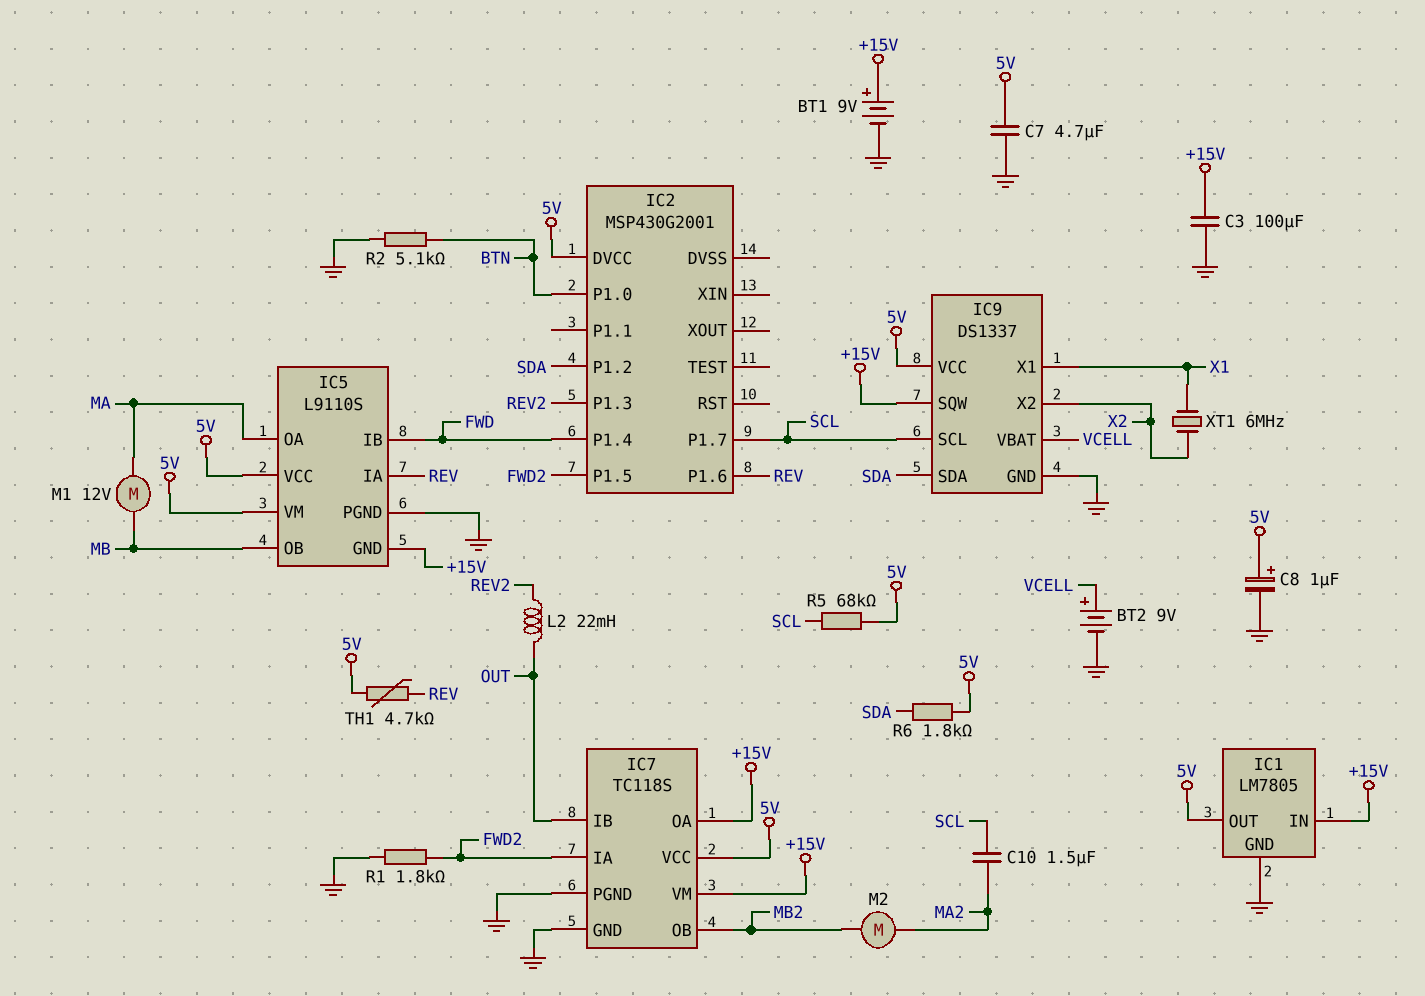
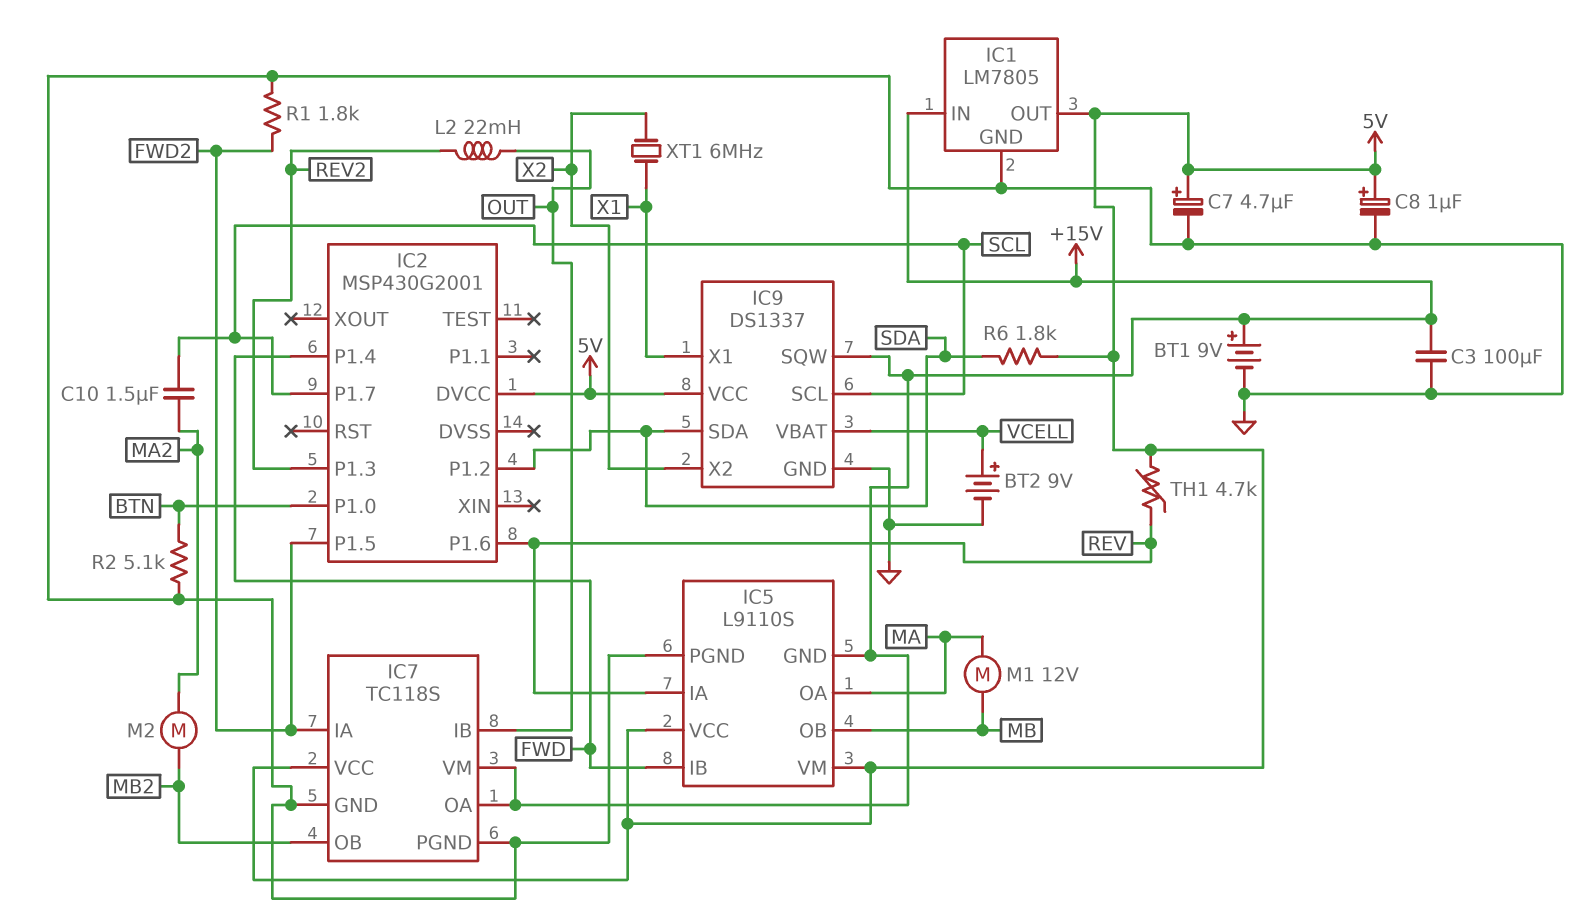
C7: 4.7uF (5V, GND) -> 4.7uF (plus 5V, minus GND)
R5: 68k (5V, SCL) -> none

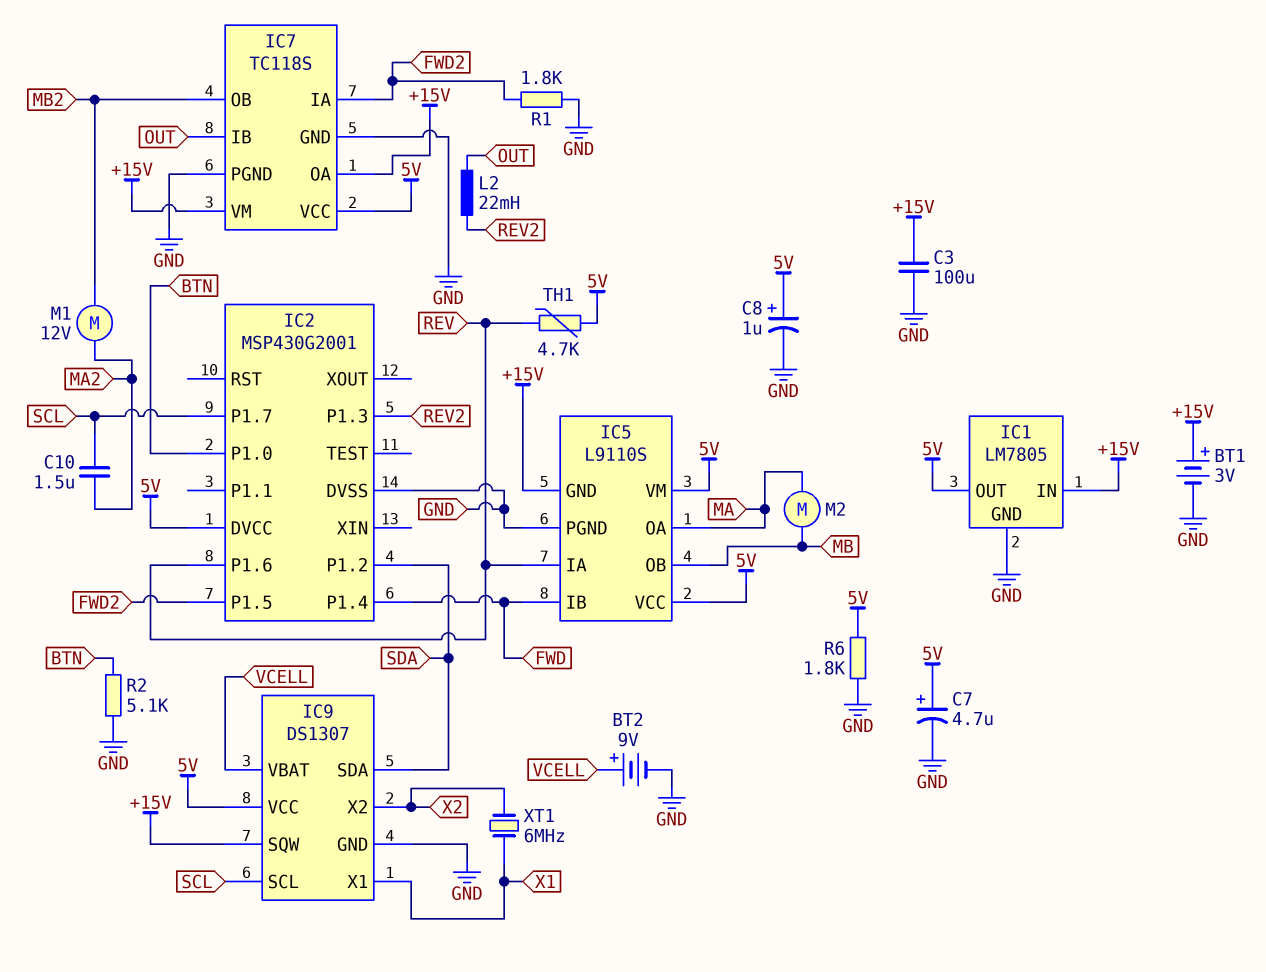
BT1: 9V (plus +15V, minus GND) -> 3V (plus +15V, minus GND)
IC2 pin DVSS: none -> GND
IC9: DS1337 -> DS1307
M1: motor 12V (MA, MB) -> motor 12V (MA2, MB2)
M2: motor (MA2, MB2) -> motor (MA, MB)
R6: 1.8k (5V, SDA) -> 1.8k (5V, GND)

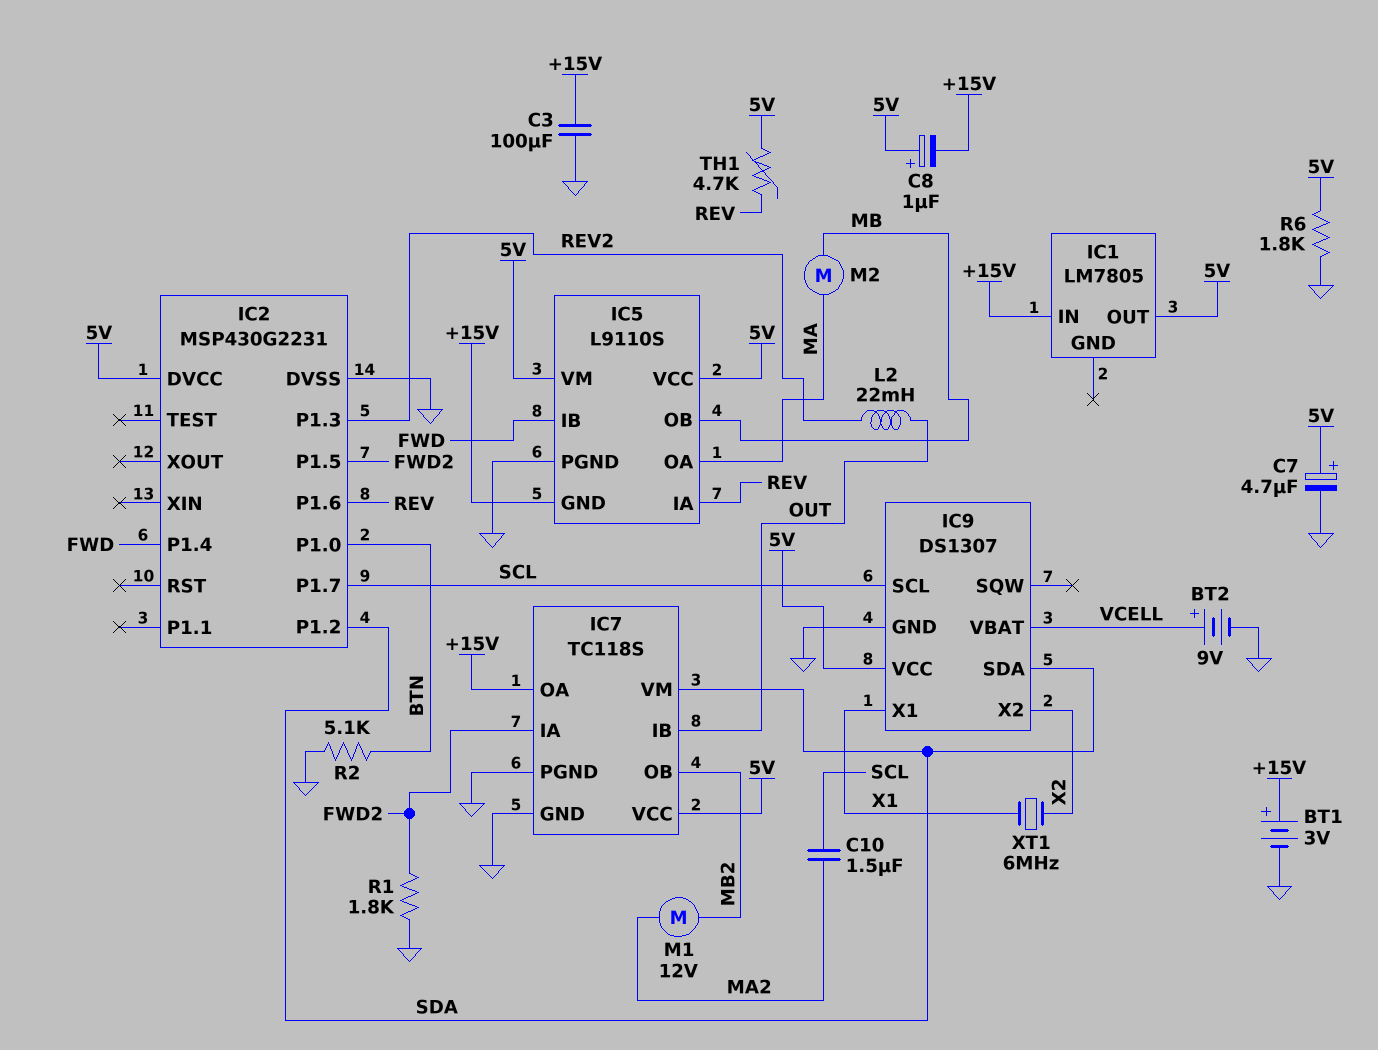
C8: 1uF (plus 5V, minus GND) -> 1uF (plus 5V, minus +15V)
IC1 pin GND: GND -> none
IC2: MSP430G2001 -> MSP430G2231
IC7 pin VM: +15V -> SDA
IC9 pin SQW: +15V -> none

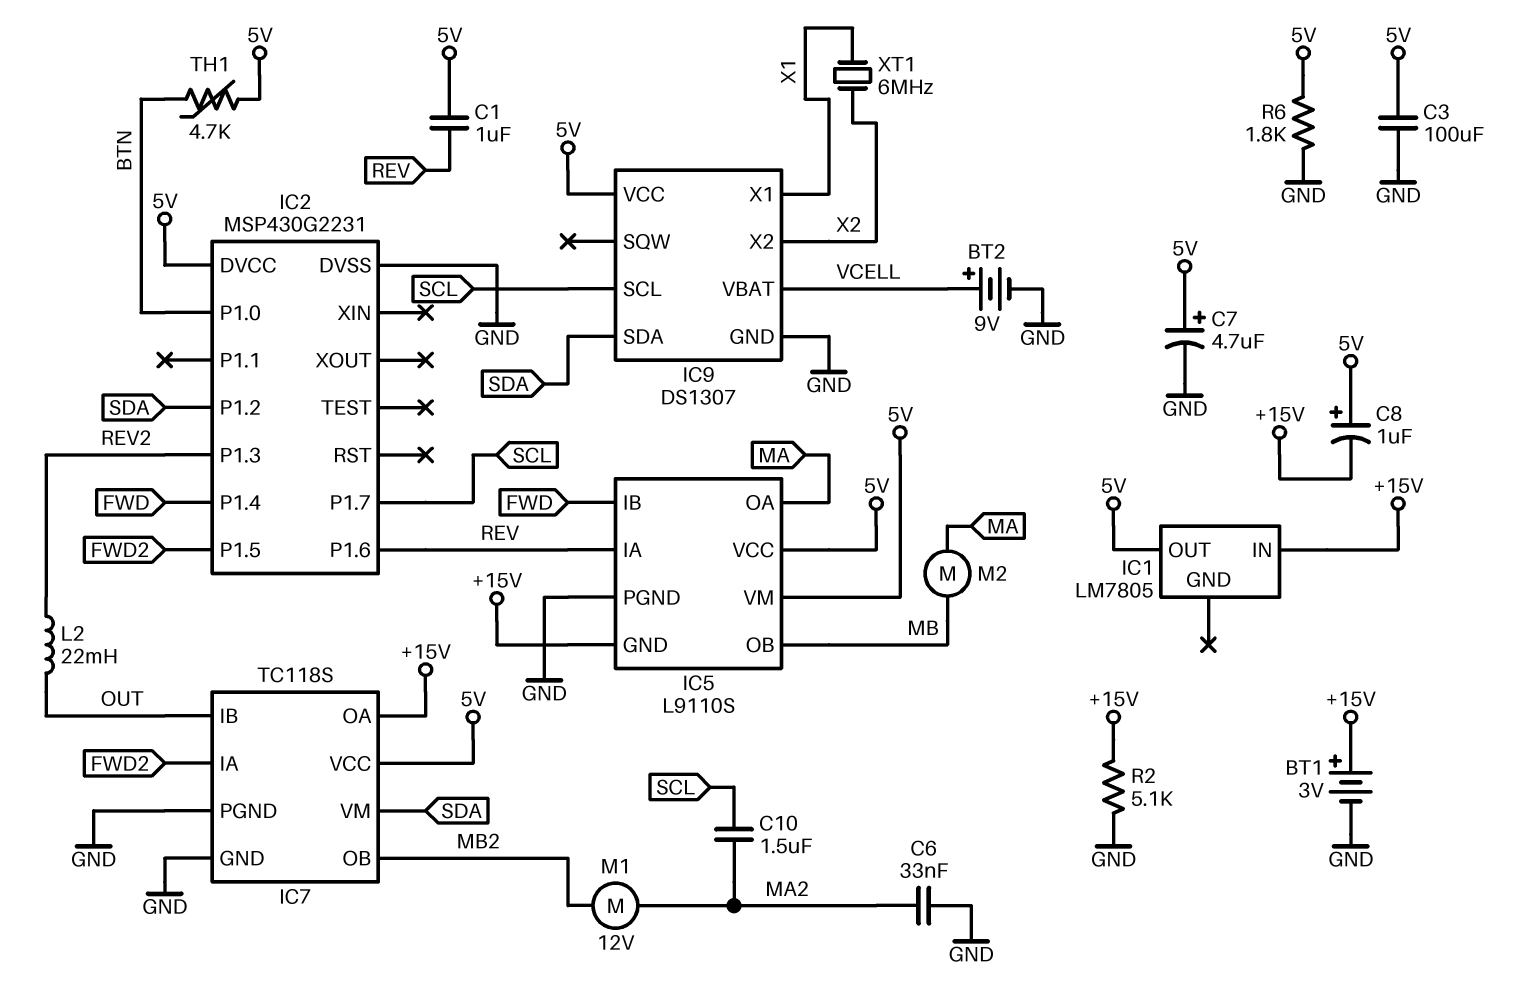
C1: none -> 1uF (5V, REV)
C3: 100uF (+15V, GND) -> 100uF (5V, GND)
C6: none -> 33nF (GND, MA2)
R1: 1.8k (FWD2, GND) -> none
R2: 5.1k (BTN, GND) -> 5.1k (+15V, GND)
TH1: 4.7k (5V, REV) -> 4.7k (5V, BTN)

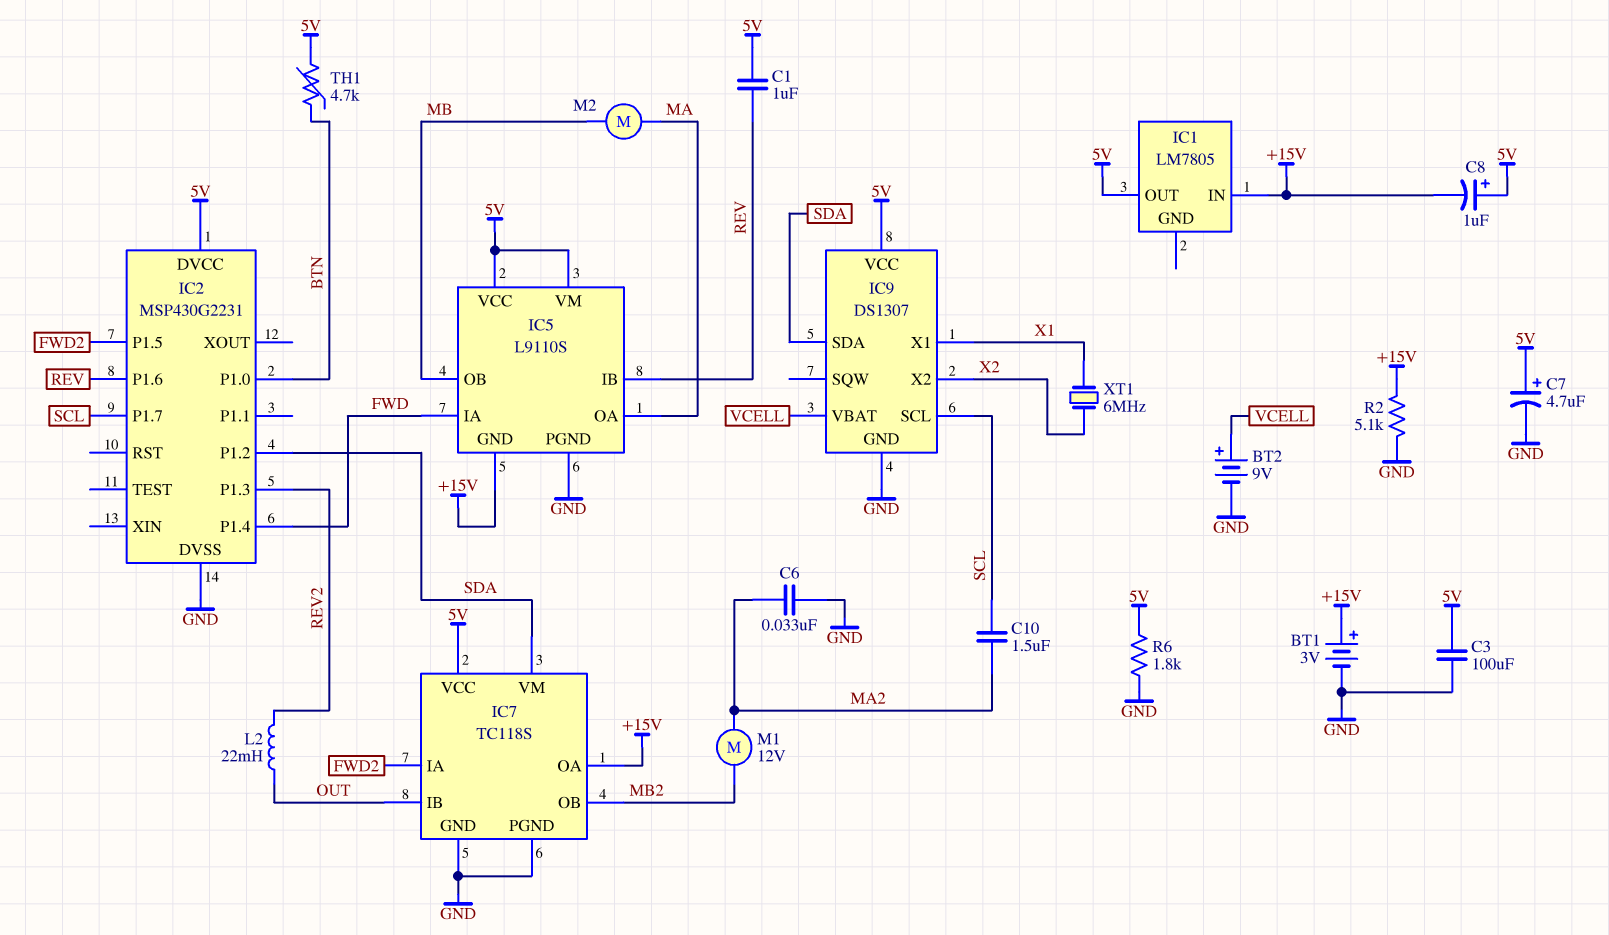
IC5 pin IA: REV -> FWD
IC5 pin IB: FWD -> REV

